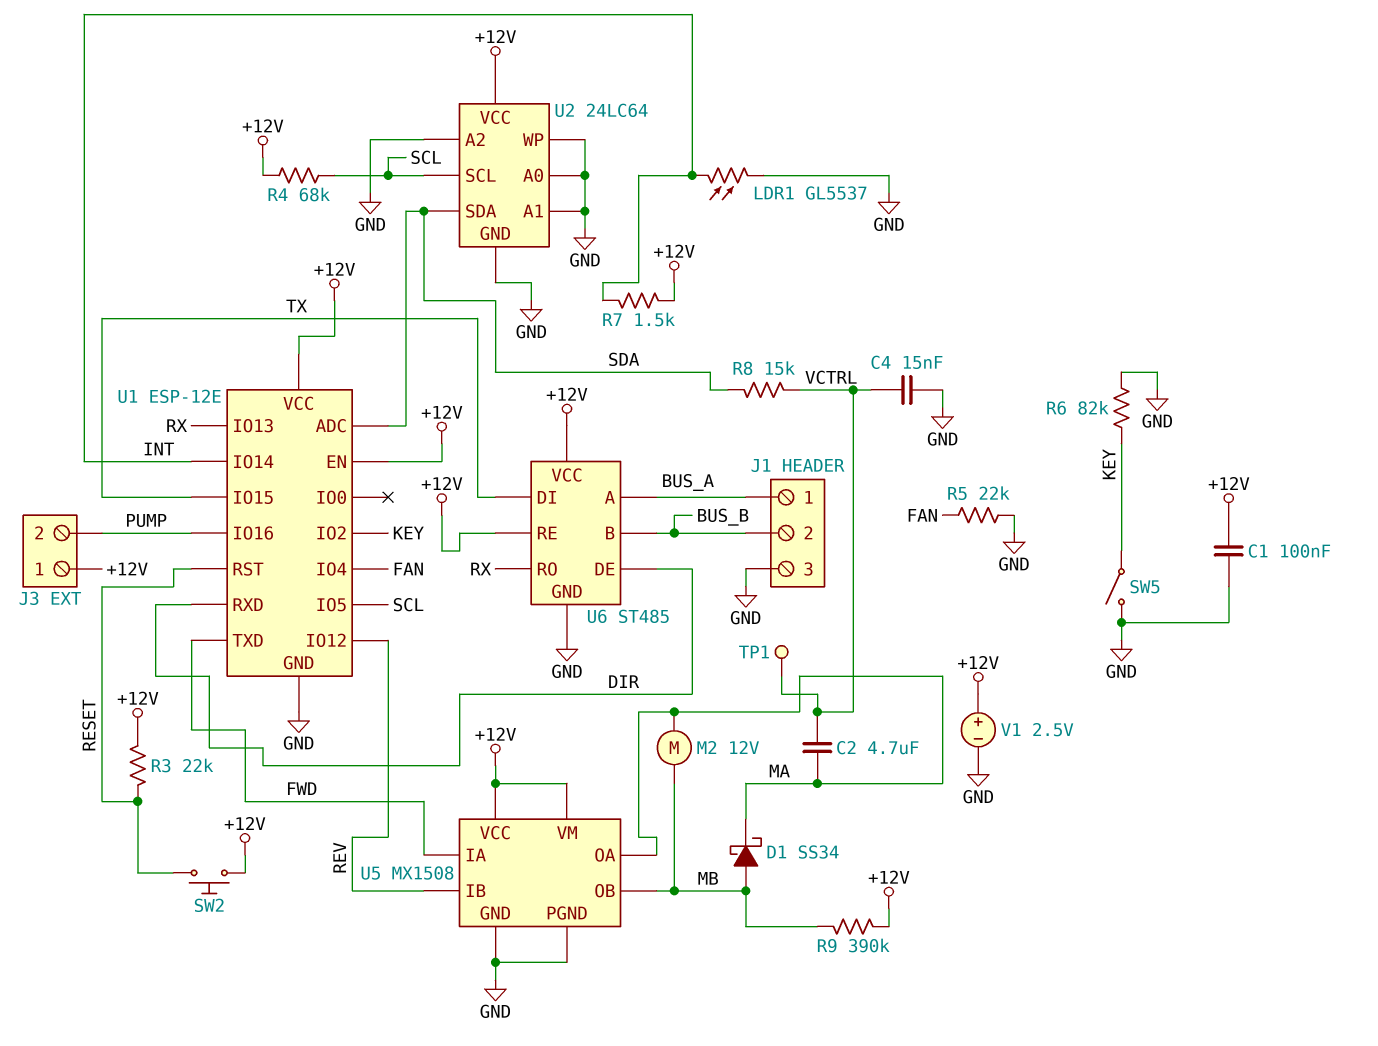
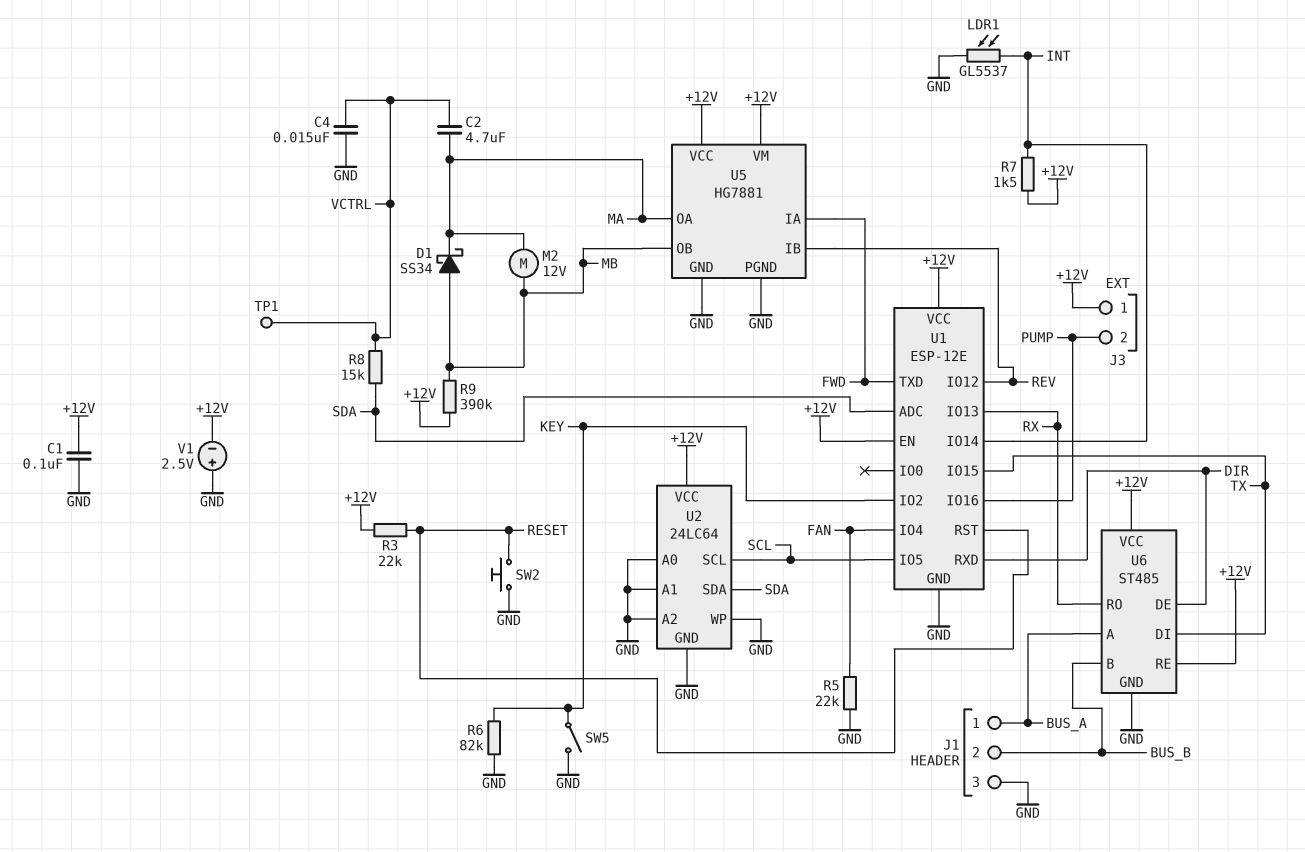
R4: 68k (+12V, SCL) -> none
SW2: button (+12V, RESET) -> button (GND, RESET)
U5: MX1508 -> HG7881
V1: 2.5V (plus +12V, minus GND) -> 2.5V (plus GND, minus +12V)

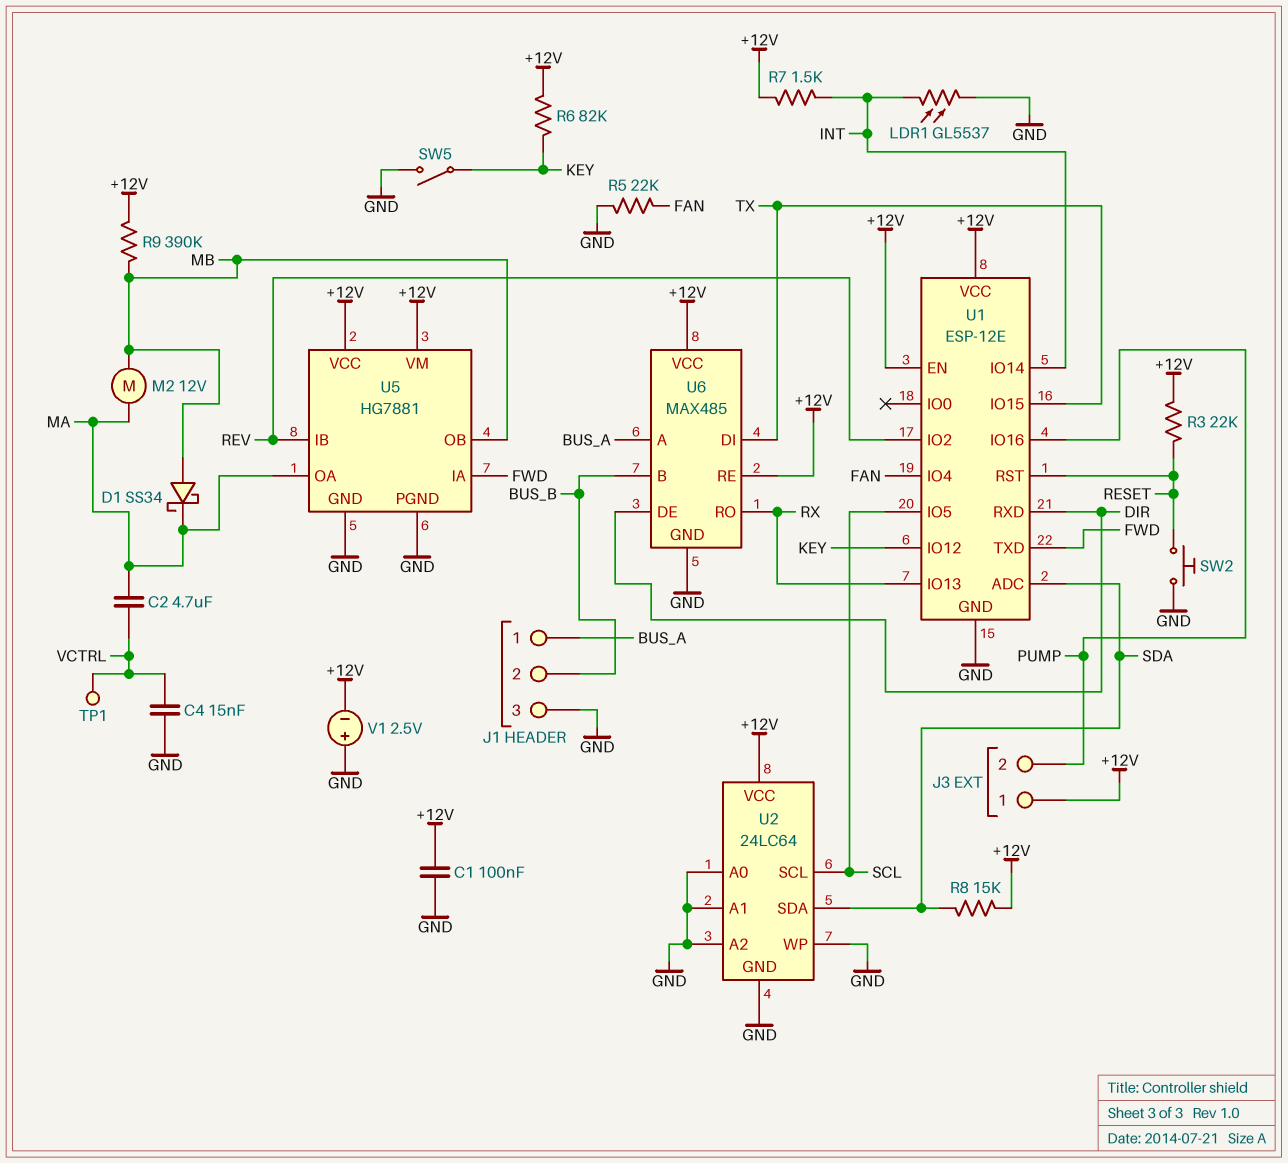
R6: 82k (GND, KEY) -> 82k (+12V, KEY)
R8: 15k (SDA, VCTRL) -> 15k (+12V, SDA)
U1 pin IO2: KEY -> REV
U1 pin IO12: REV -> KEY
U6: ST485 -> MAX485

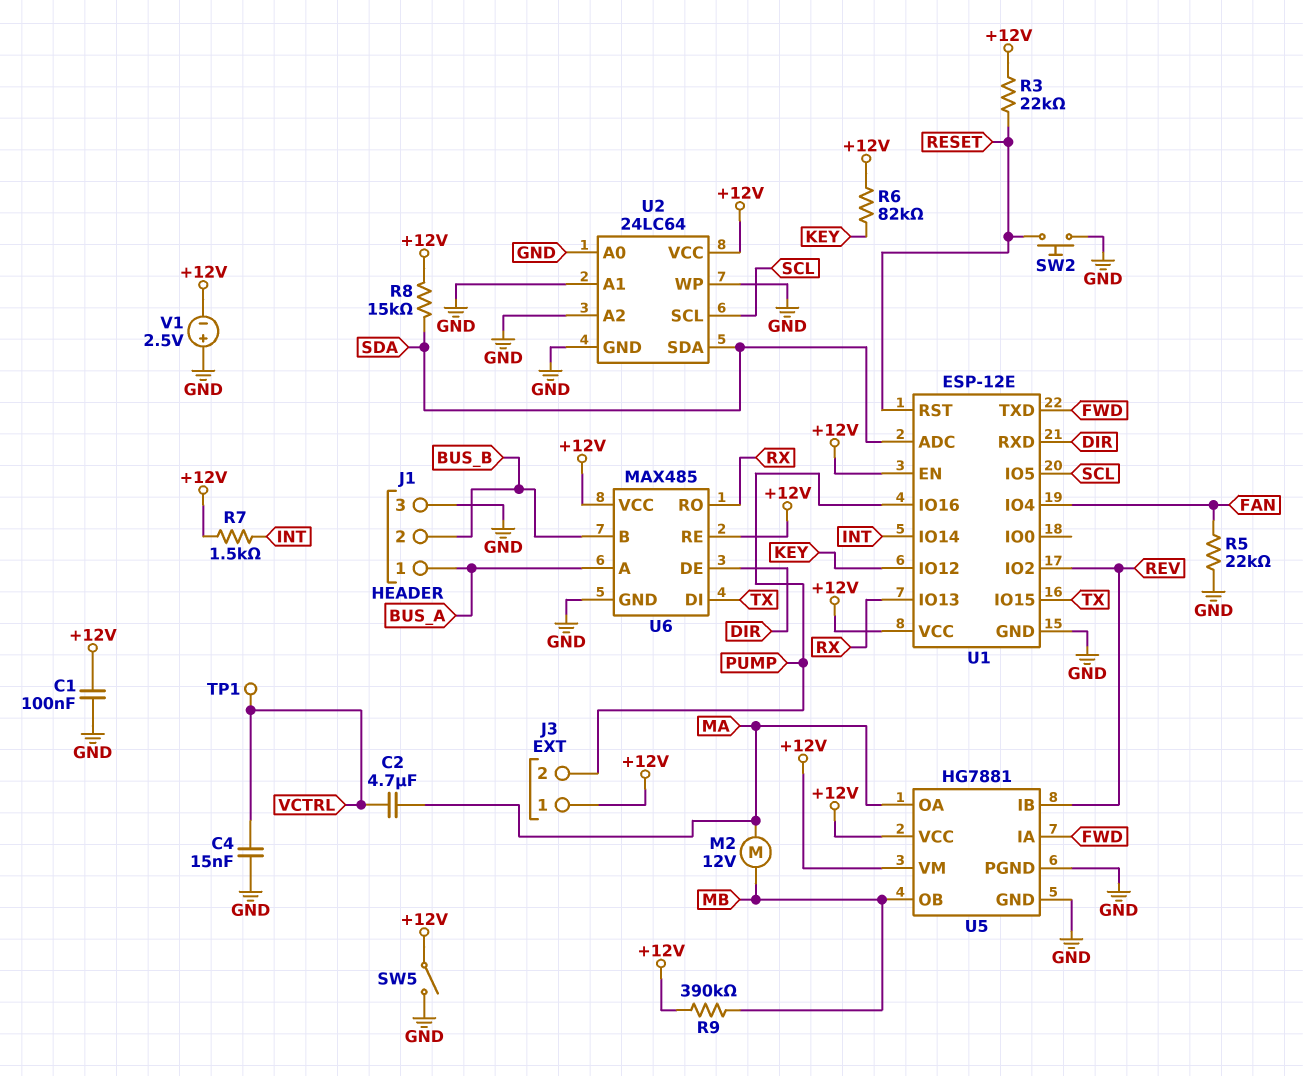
D1: schottky SS34 (A MB, K MA) -> none
LDR1: GL5537 (GND, INT) -> none
SW5: switch (GND, KEY) -> switch (+12V, GND)

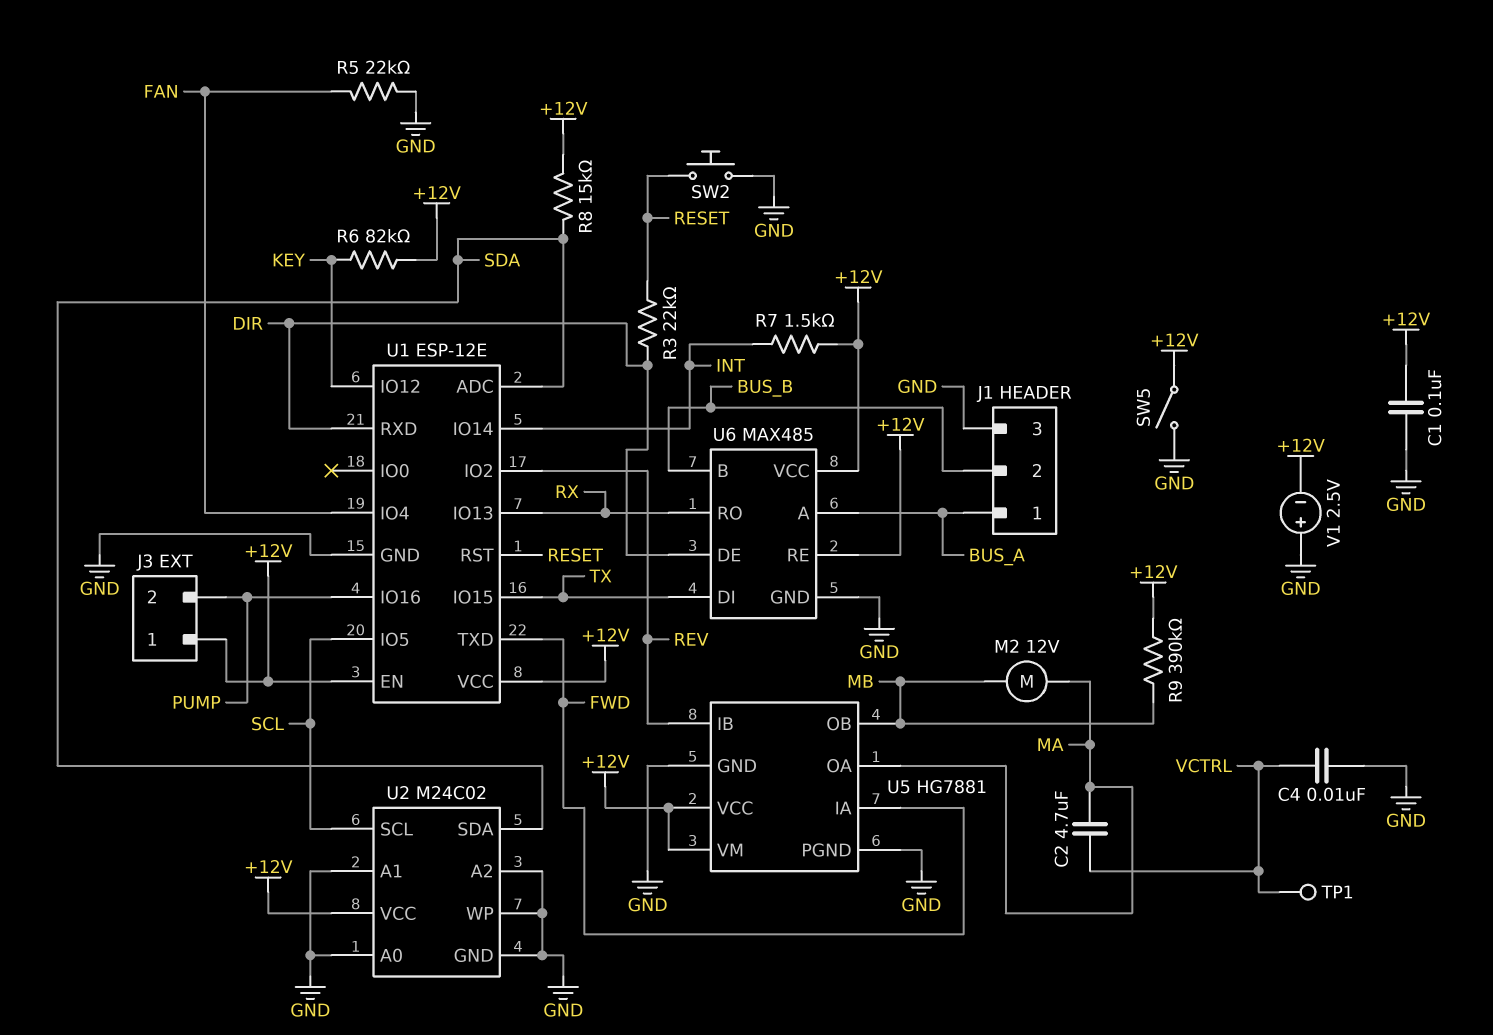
C4: 15nF (GND, VCTRL) -> 10nF (GND, VCTRL)
R3: 22k (+12V, RESET) -> 22k (DIR, RESET)
U2: 24LC64 -> M24C02

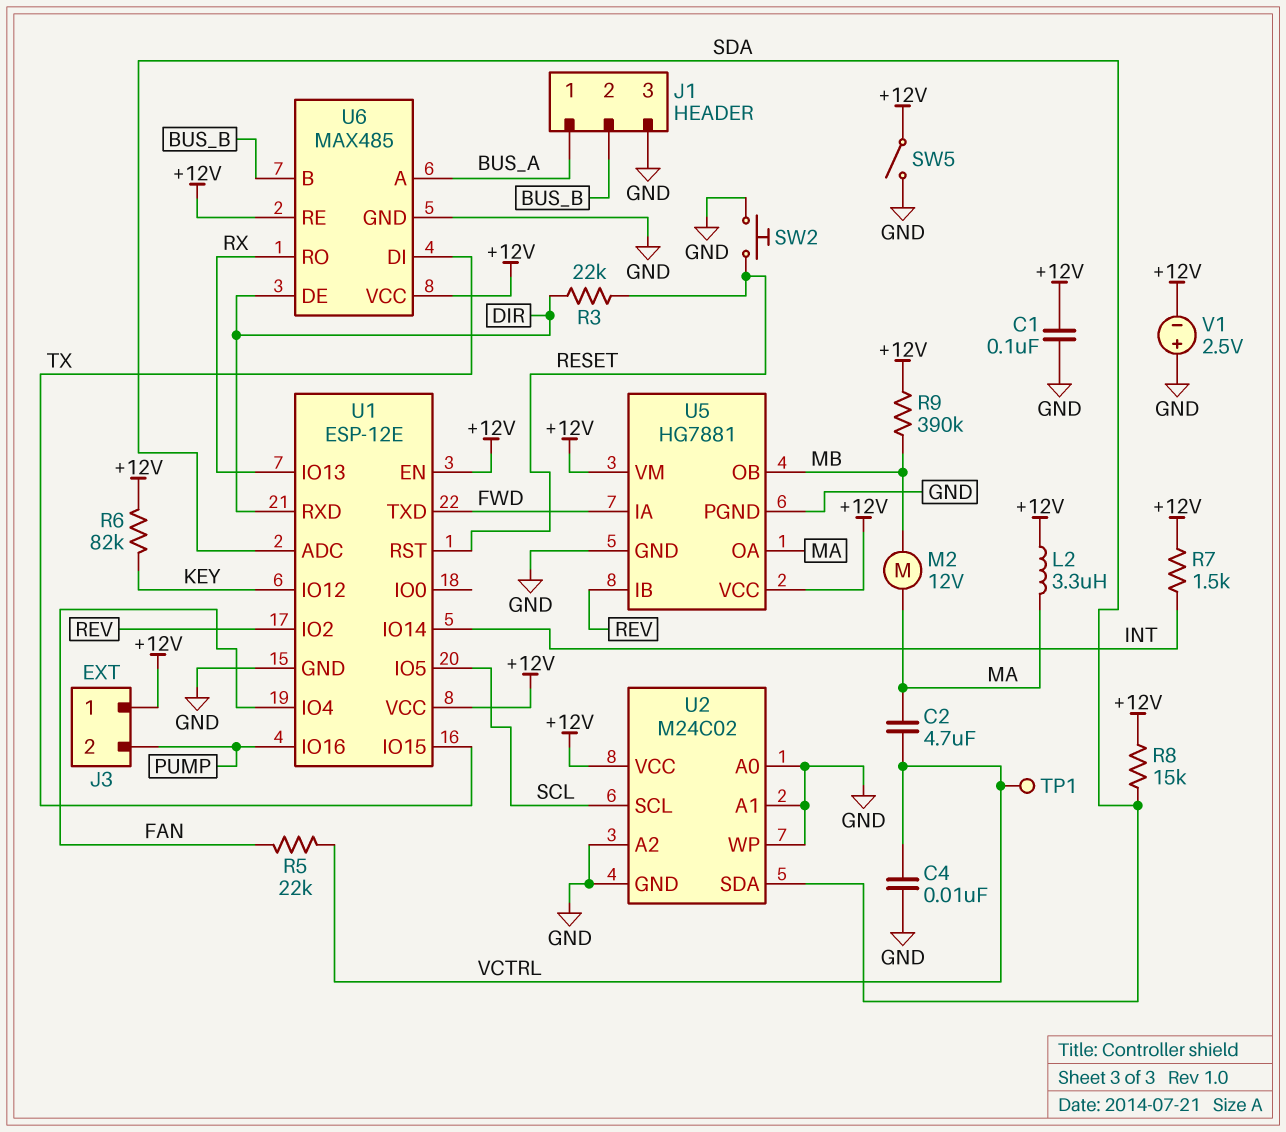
L2: none -> 3.3uH (+12V, MA)
R5: 22k (FAN, GND) -> 22k (FAN, VCTRL)

